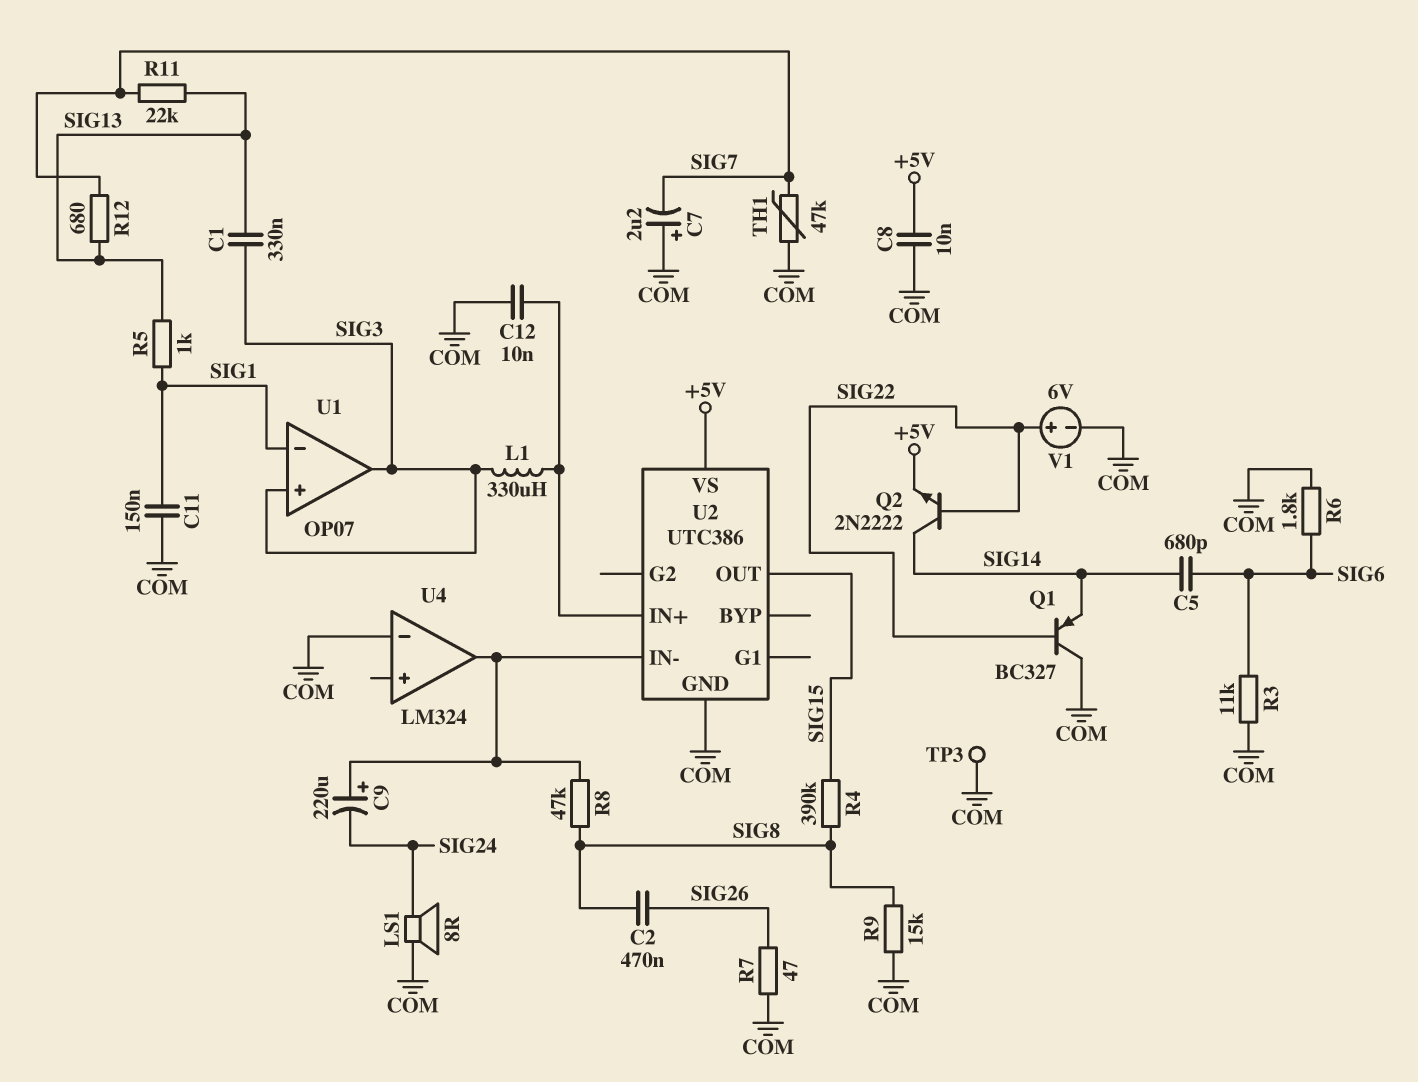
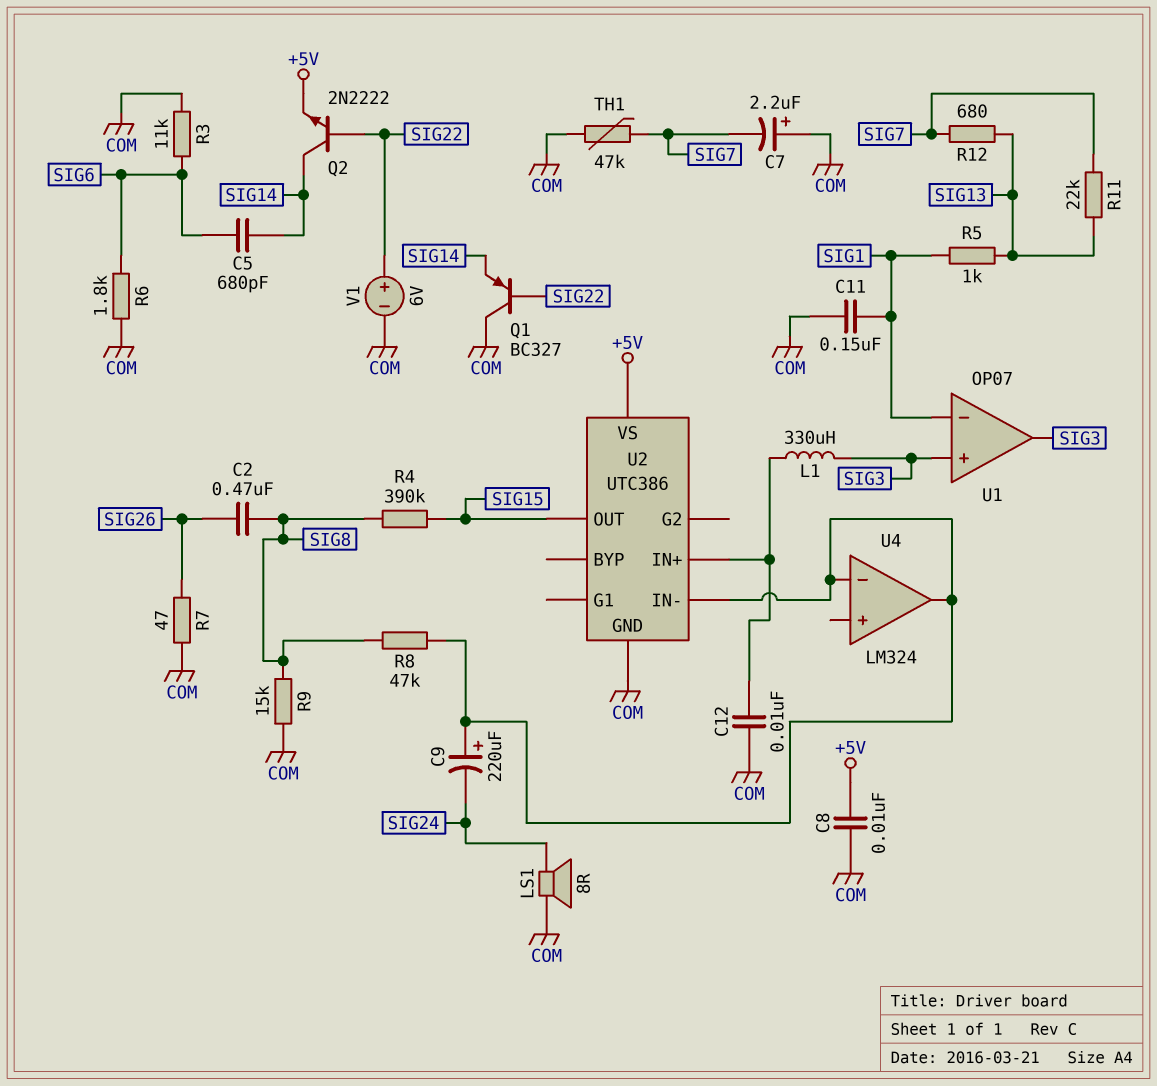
C1: 330nF (SIG3, SIG13) -> none
TP3: test point (COM) -> none
U4 pin in-: COM -> U2/IN-

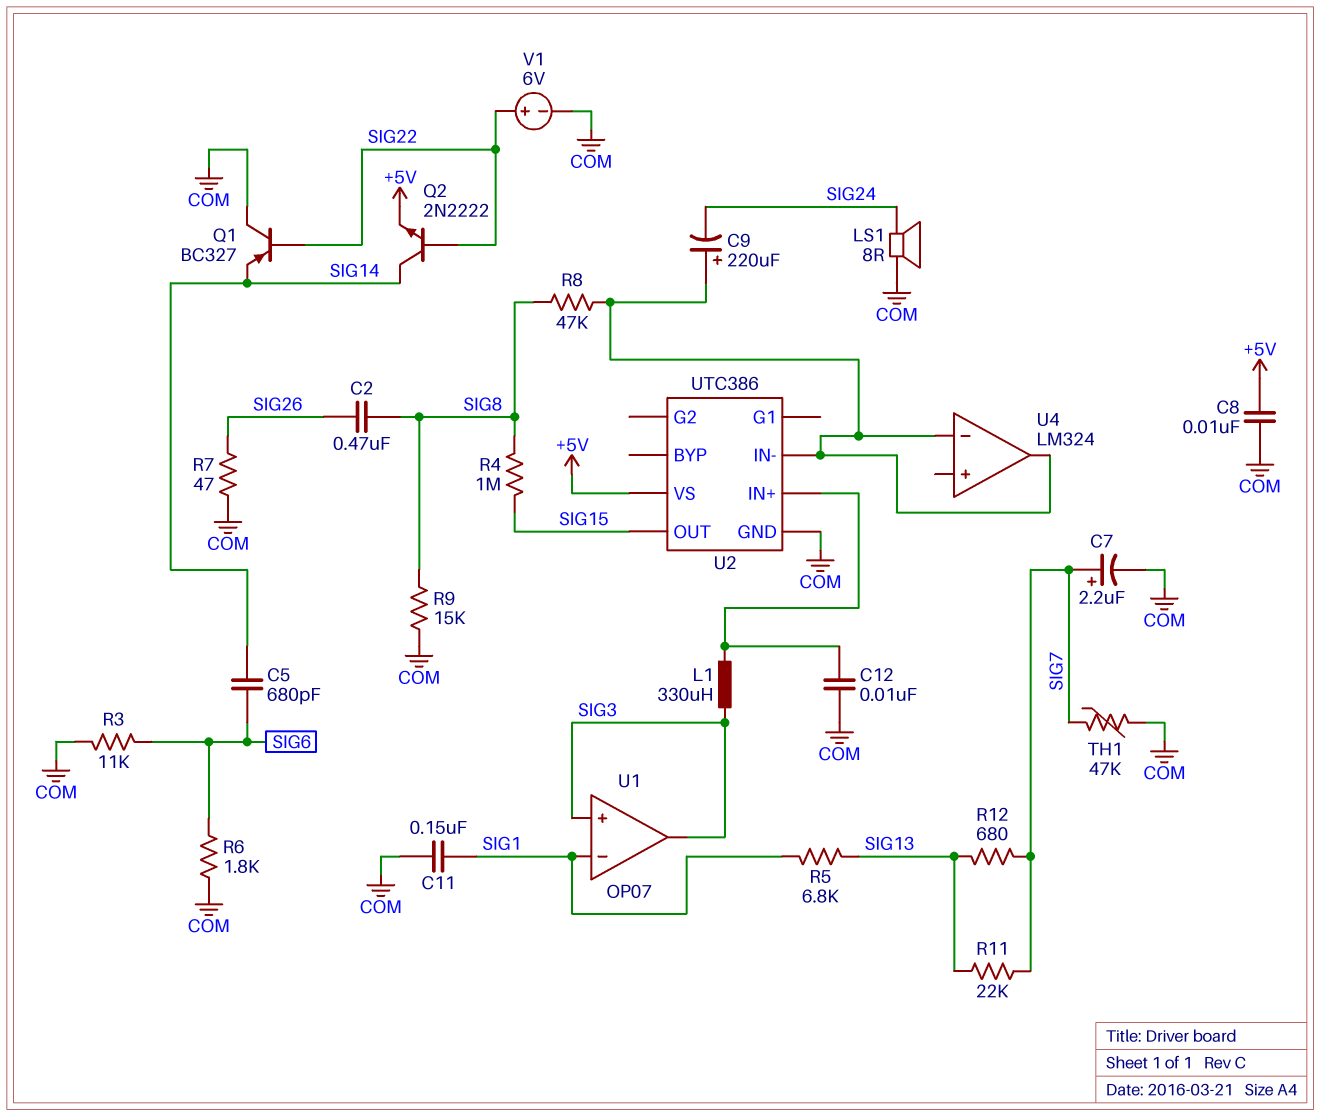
C7: 2.2uF (plus COM, minus SIG7) -> 2.2uF (plus SIG7, minus COM)
R4: 390k (SIG8, SIG15) -> 1M (SIG8, SIG15)
R5: 1k (SIG1, SIG13) -> 6.8k (SIG1, SIG13)

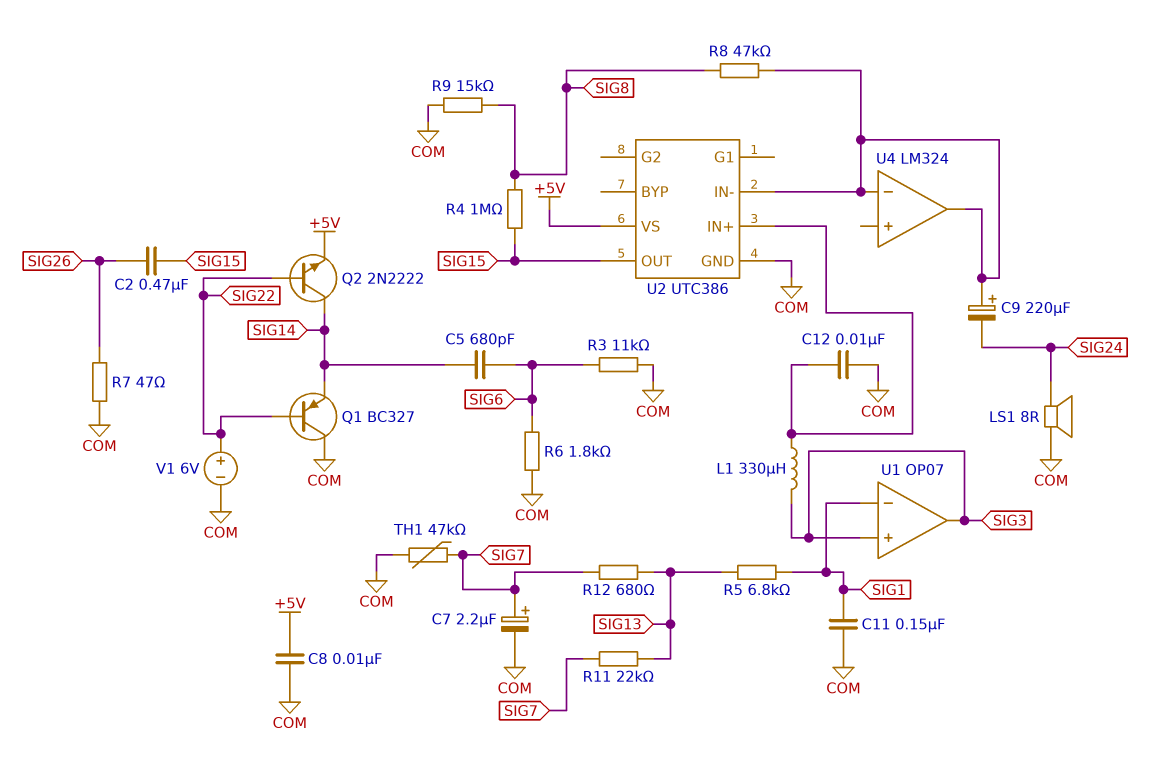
C2: 470nF (SIG8, SIG26) -> 470nF (SIG15, SIG26)

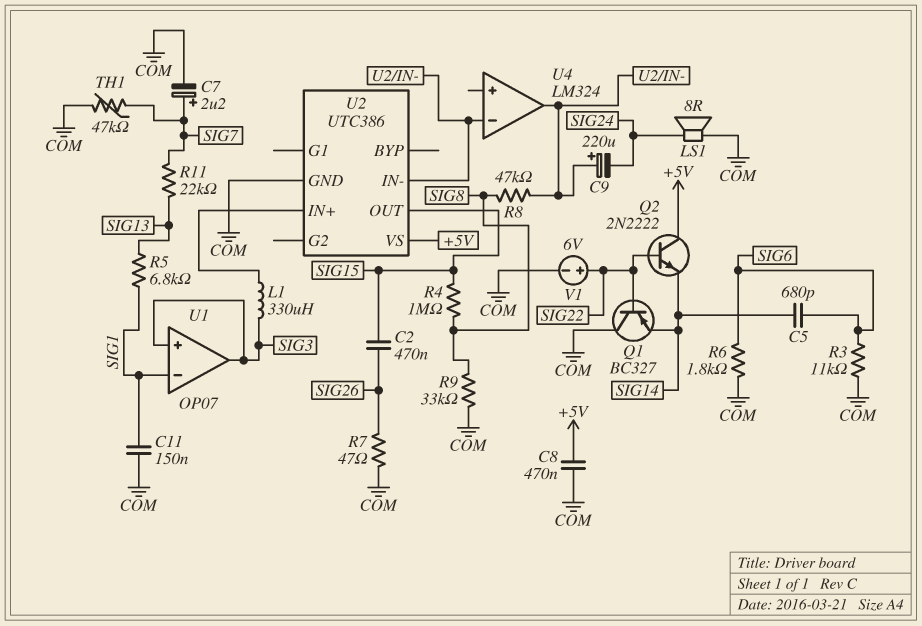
C8: 10nF (+5V, COM) -> 470nF (+5V, COM)
C12: 10nF (COM, U2/IN+) -> none
Q2: NPN 2N2222 (B SIG22, C SIG14, E +5V) -> NPN 2N2222 (B SIG22, C +5V, E SIG14)
R9: 15k (COM, SIG8) -> 33k (COM, SIG8)
R12: 680 (SIG7, SIG13) -> none

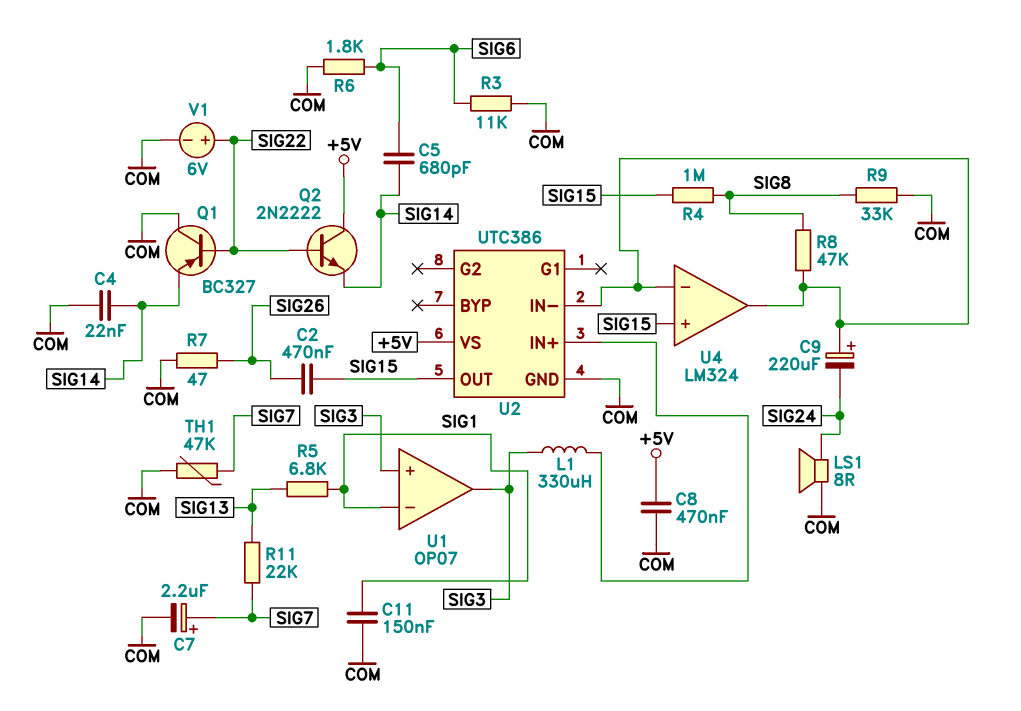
C4: none -> 22nF (COM, SIG14)
U4 pin in+: none -> SIG15

